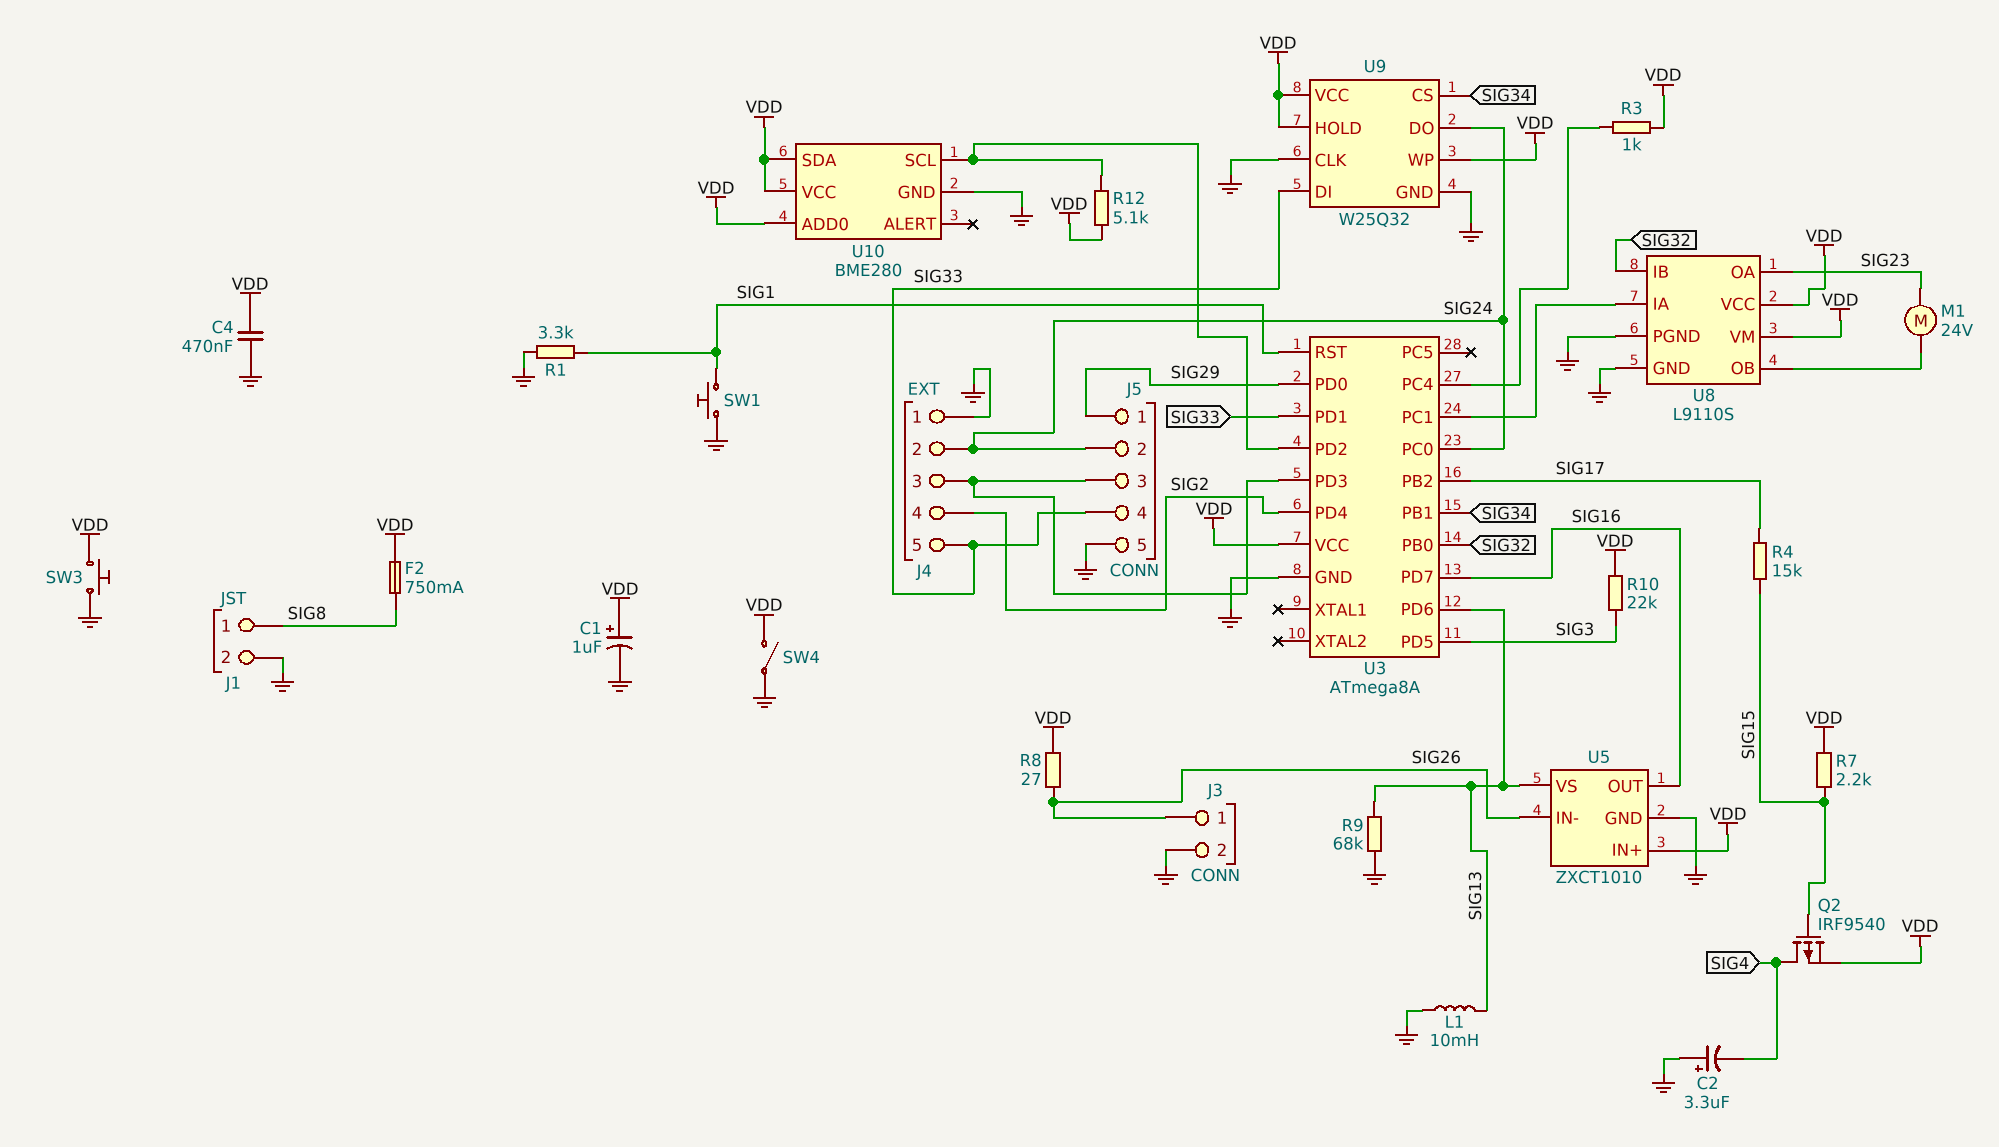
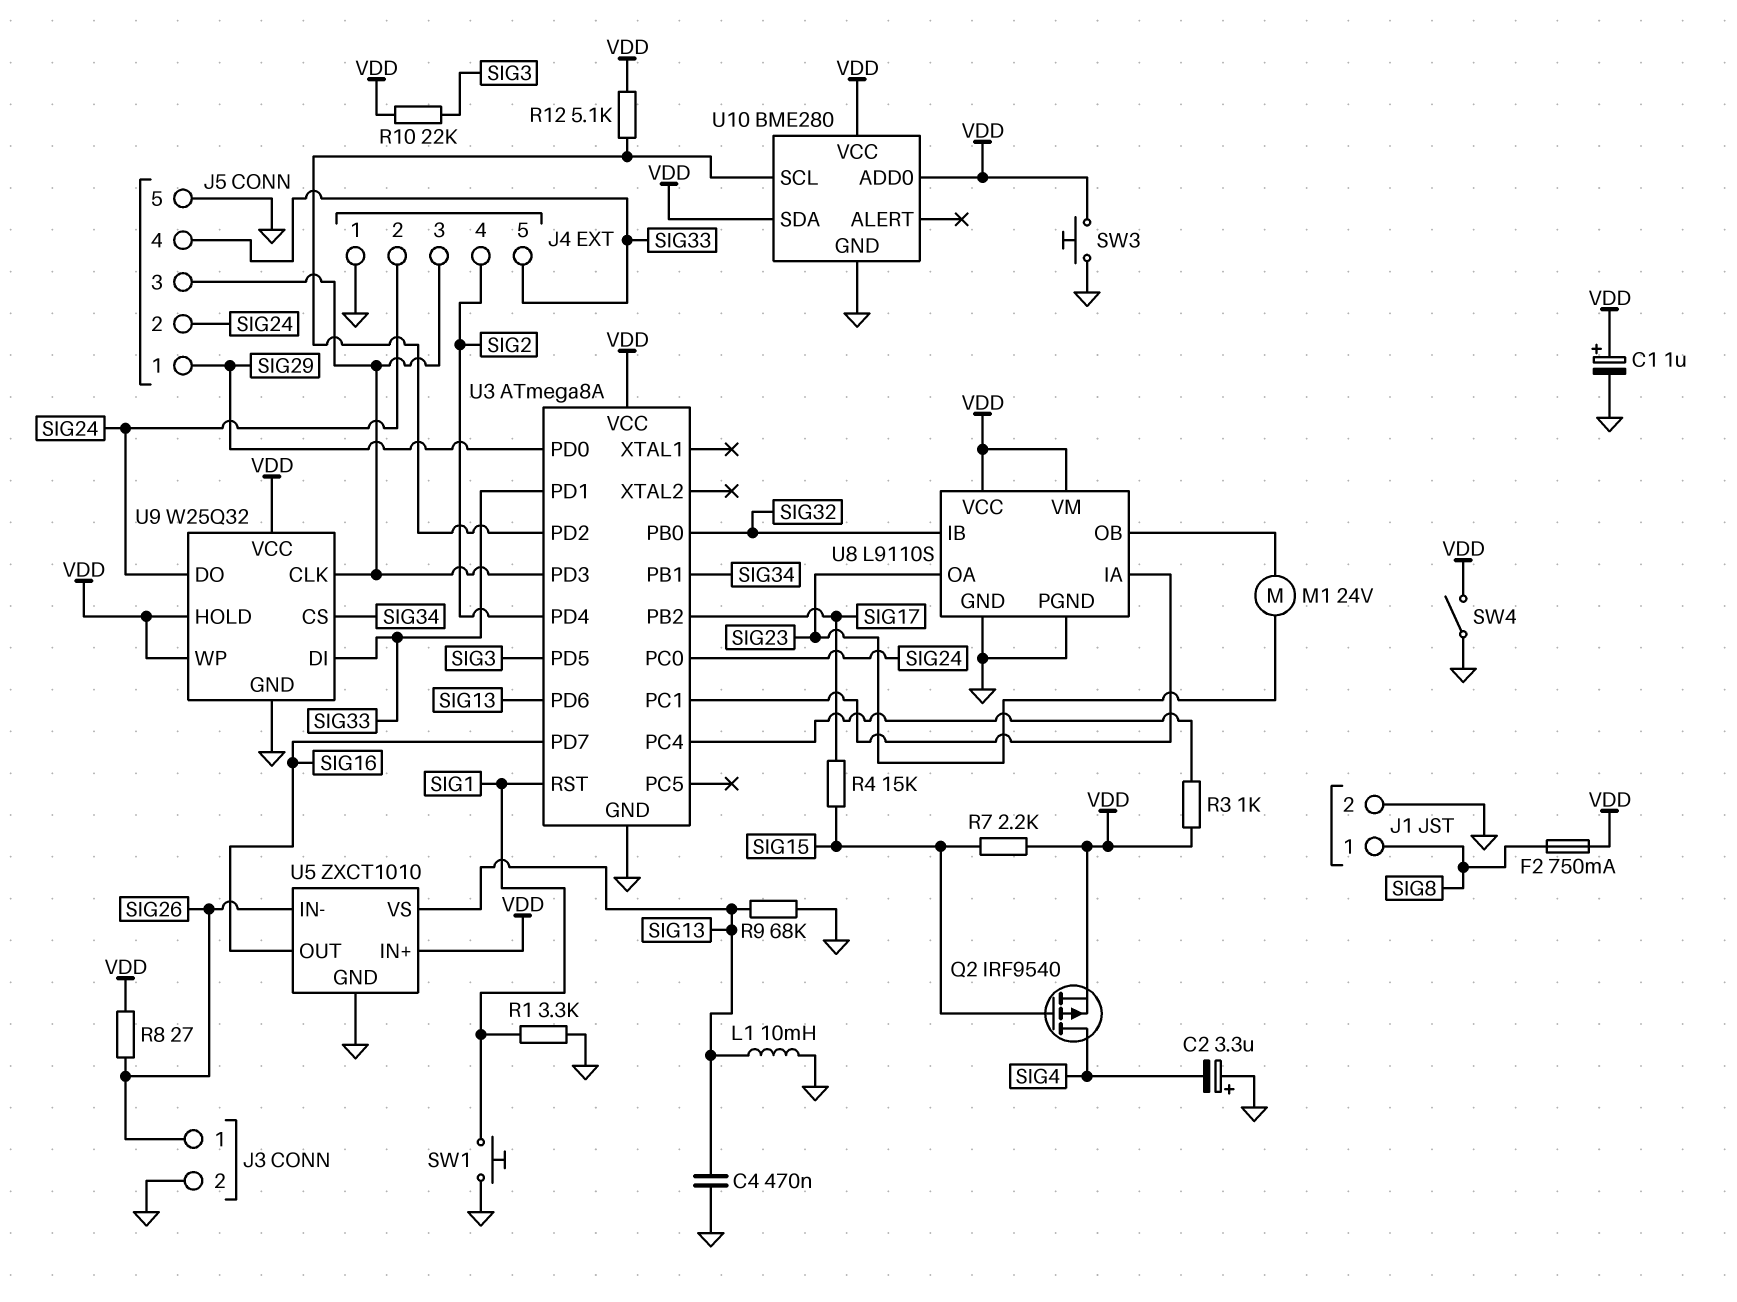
C4: 470nF (GND, VDD) -> 470nF (GND, SIG13)
U9 pin CLK: GND -> J4/3

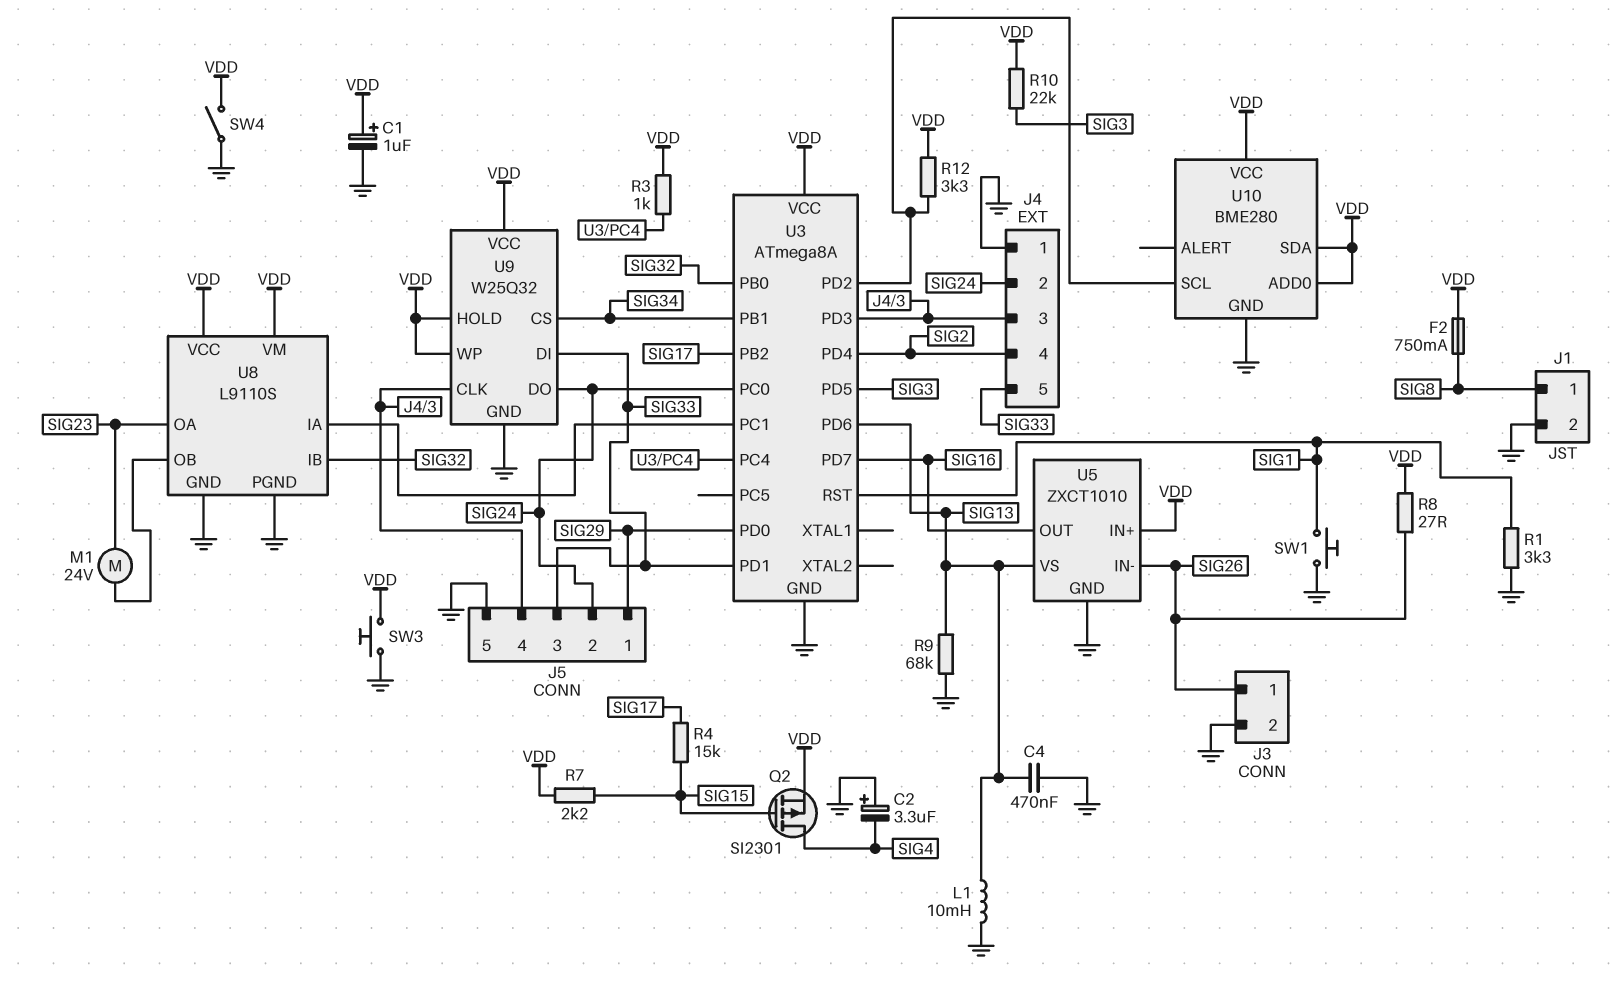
J5 pin 3: J4/3 -> SIG33
J5 pin 4: SIG33 -> J4/3
Q2: PMOS IRF9540 (G SIG15, D SIG4, S VDD) -> PMOS SI2301 (G SIG15, D SIG4, S VDD)
R12: 5.1k (U3/PD2, VDD) -> 3.3k (U3/PD2, VDD)

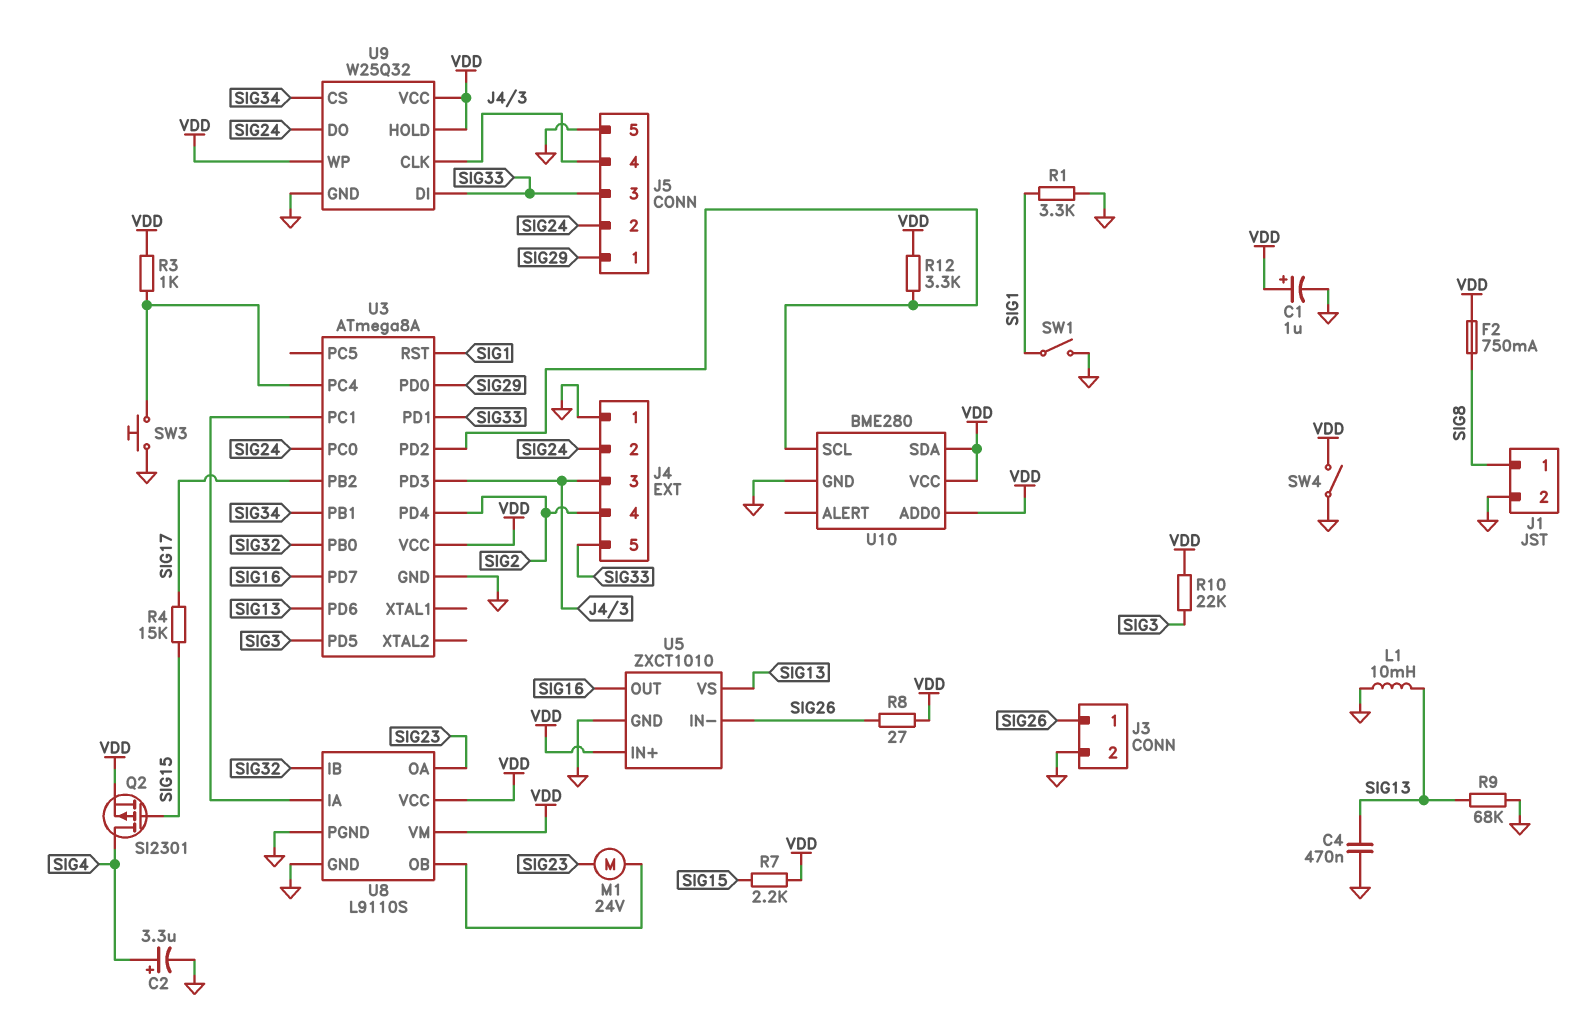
C2: 3.3uF (plus GND, minus SIG4) -> 3.3uF (plus SIG4, minus GND)
SW1: button (GND, SIG1) -> switch (GND, SIG1)
SW3: button (GND, VDD) -> button (GND, U3/PC4)

